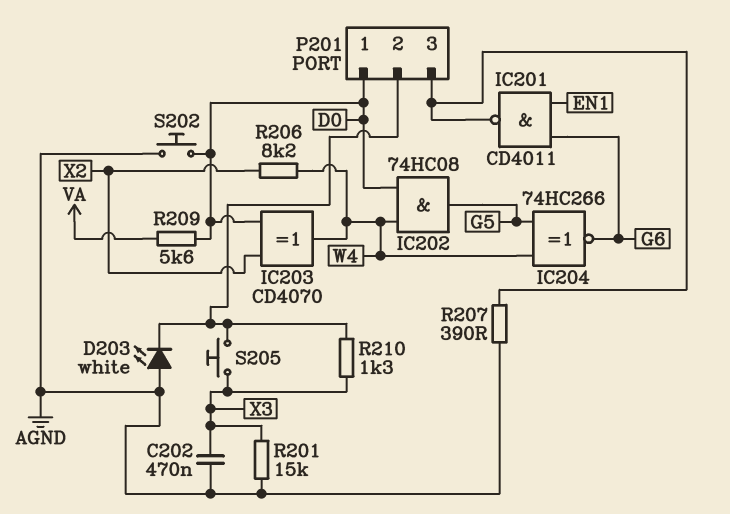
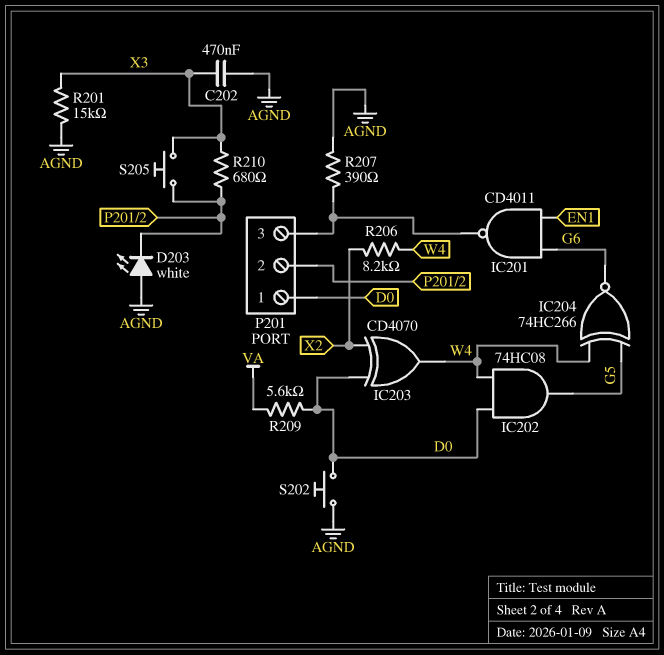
R210: 1.3k (P201/2, X3) -> 680 (P201/2, X3)

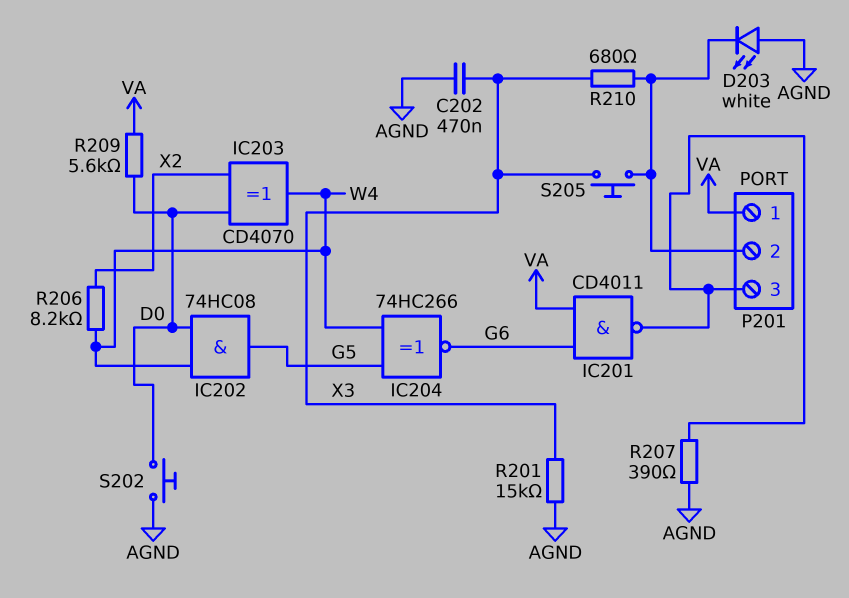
IC201: NAND CD4011 (in EN1, in G6, out P201/3) -> NAND CD4011 (in G6, in VA, out P201/3)
P201 pin 1: D0 -> VA

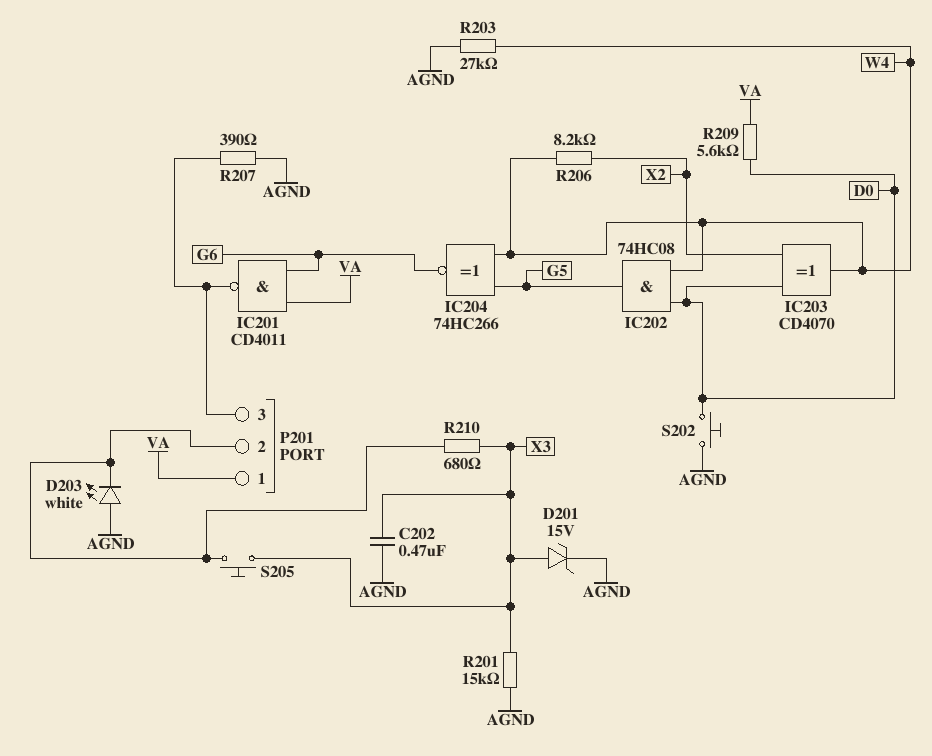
D201: none -> zener 15V (A X3, K AGND)
R203: none -> 27k (AGND, W4)

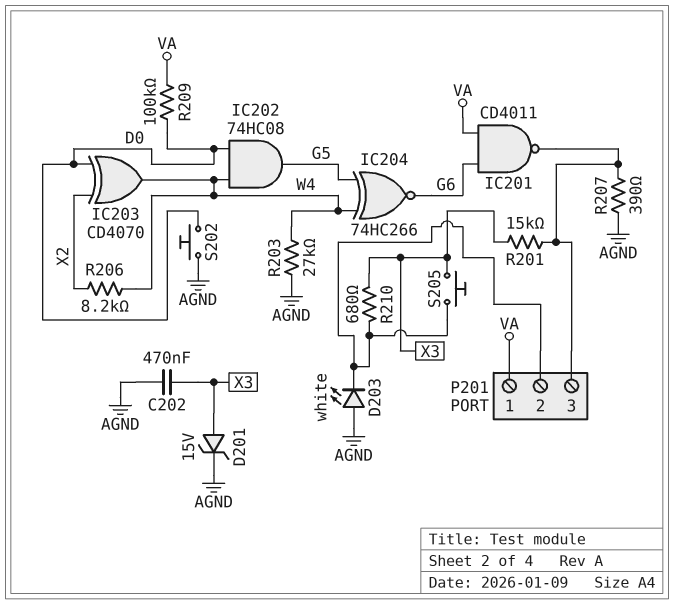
R201: 15k (AGND, X3) -> 15k (P201/3, X3)
R209: 5.6k (D0, VA) -> 100k (D0, VA)

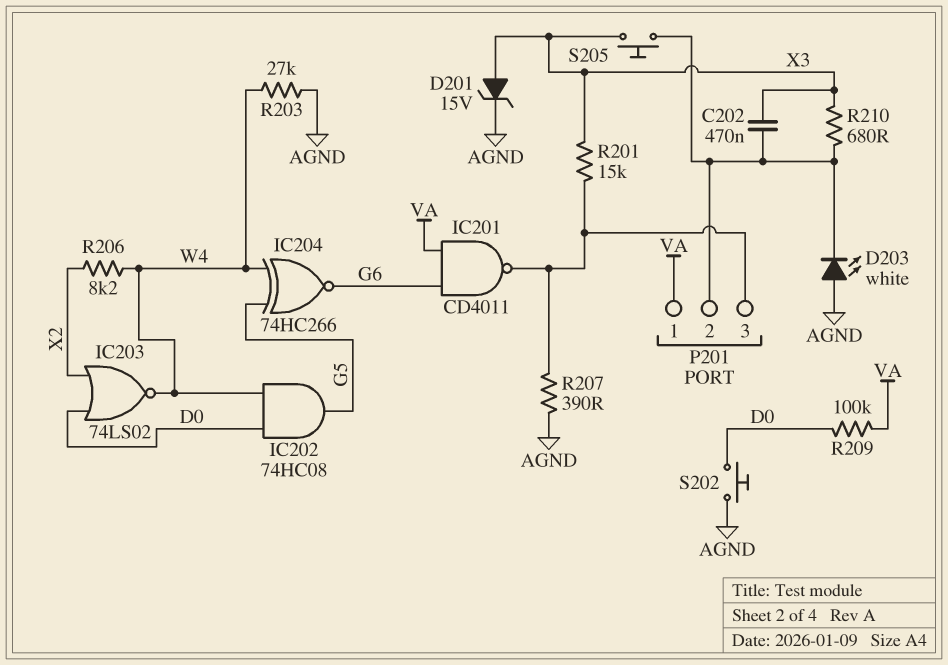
C202: 470nF (AGND, X3) -> 470nF (P201/2, X3)
IC203: XOR CD4070 (in D0, in X2, out W4) -> NOR 74LS02 (in D0, in X2, out W4)

